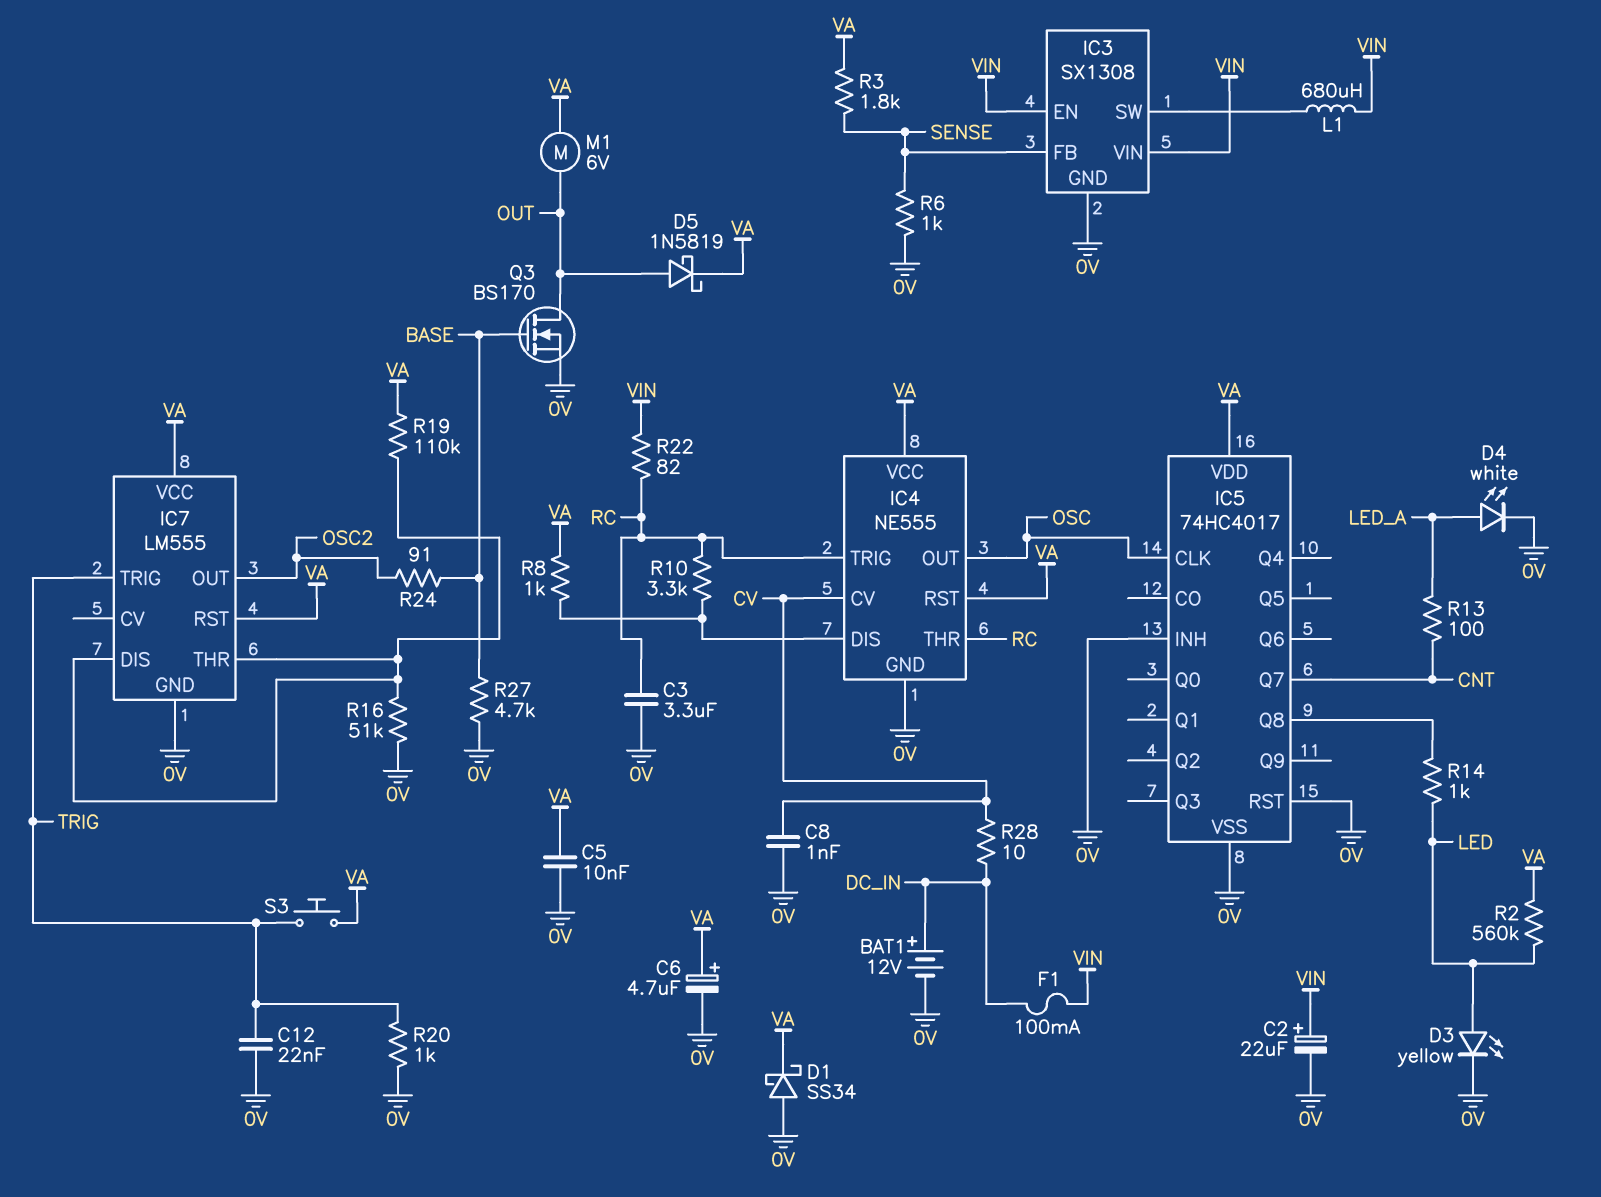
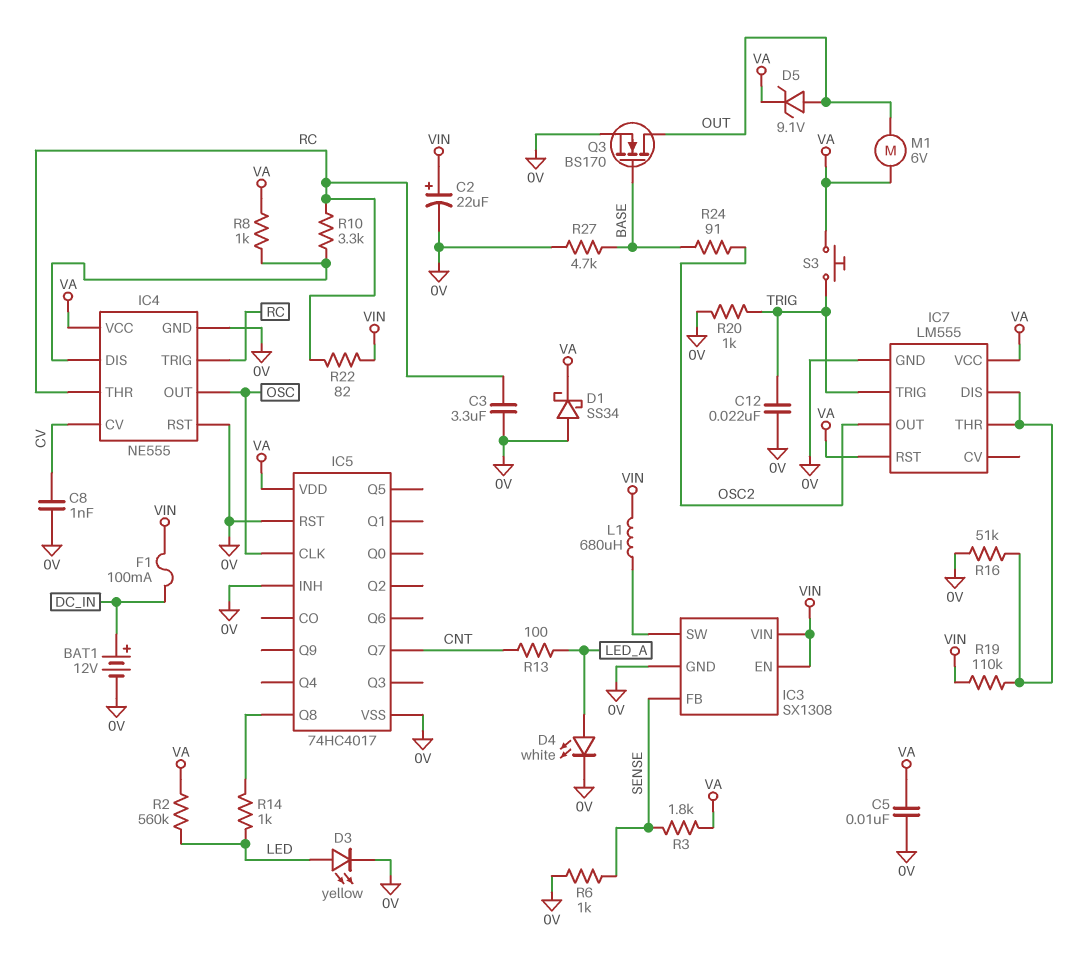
C6: 4.7uF (plus VA, minus 0V) -> none
D5: schottky 1N5819 (A OUT, K VA) -> zener 9.1V (A OUT, K VA)
IC4 pin RST: VA -> 0V
R19: 110k (IC7/DIS, VA) -> 110k (IC7/DIS, VIN)
R28: 10 (CV, DC_IN) -> none

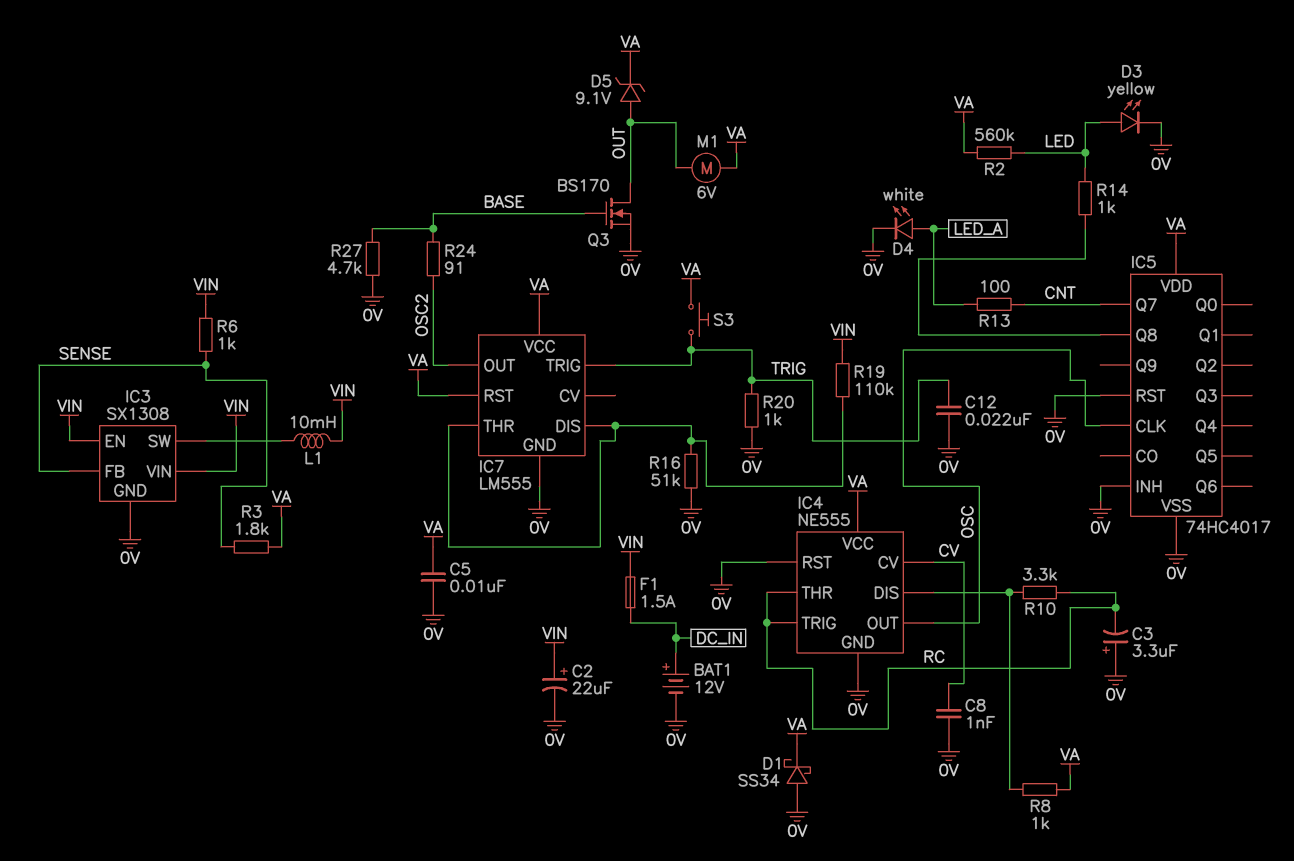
C3: 3.3uF (0V, RC) -> 3.3uF (plus 0V, minus RC)
F1: 100mA (DC_IN, VIN) -> 1.5A (DC_IN, VIN)
L1: 680uH (IC3/SW, VIN) -> 10mH (IC3/SW, VIN)
R6: 1k (0V, SENSE) -> 1k (SENSE, VIN)
R22: 82 (RC, VIN) -> none

